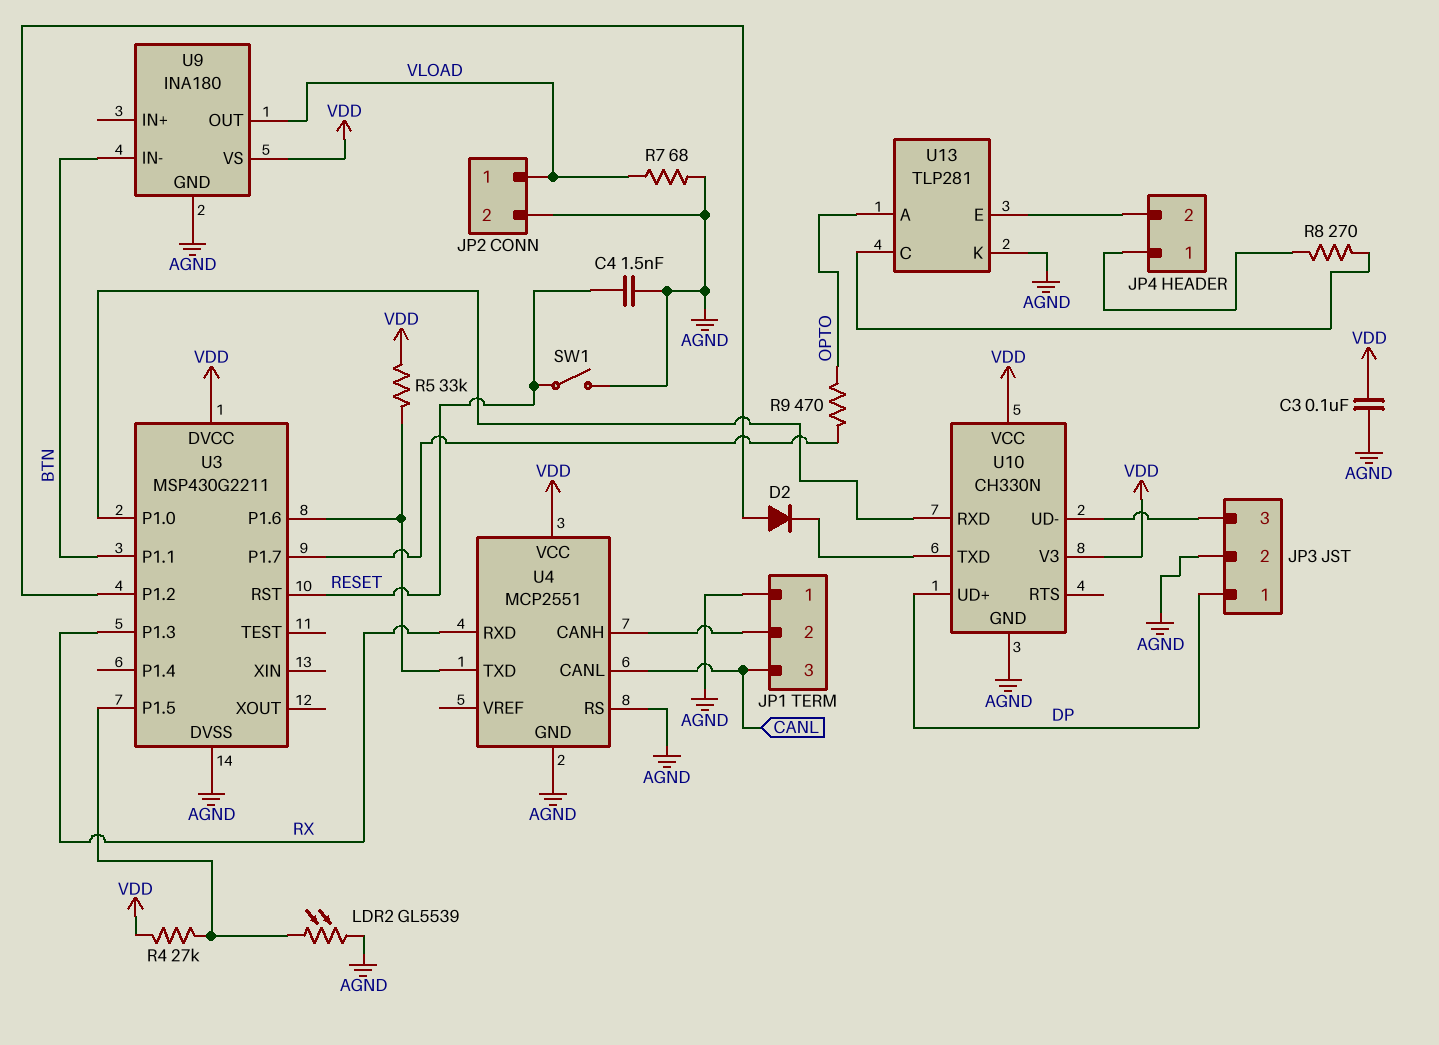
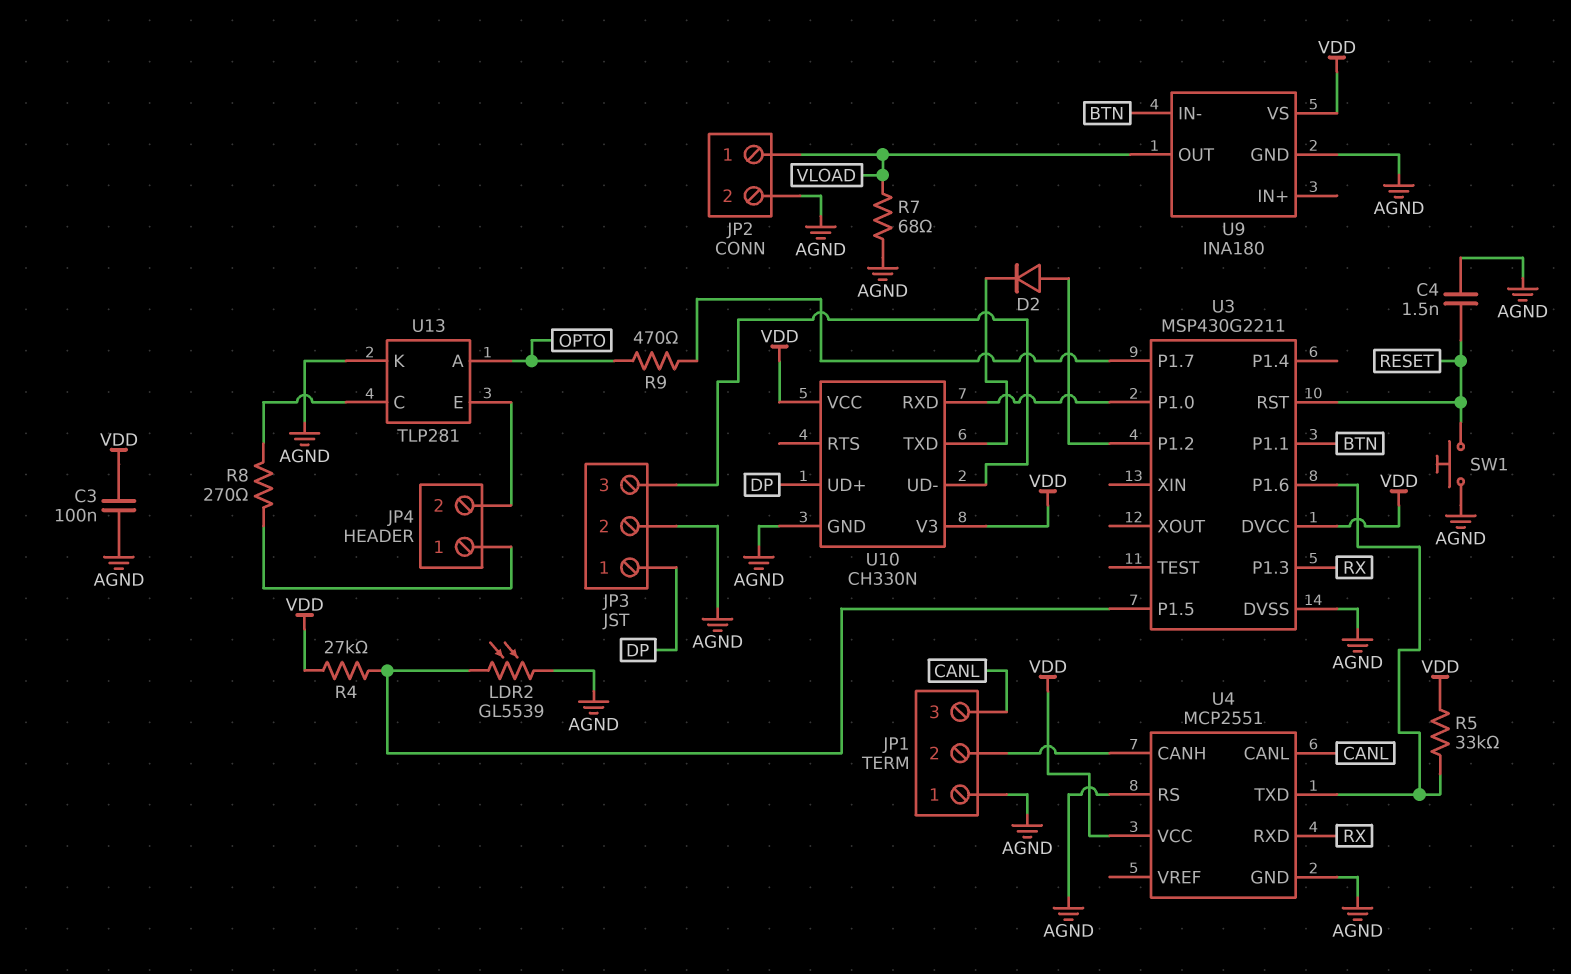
SW1: switch (AGND, RESET) -> button (AGND, RESET)

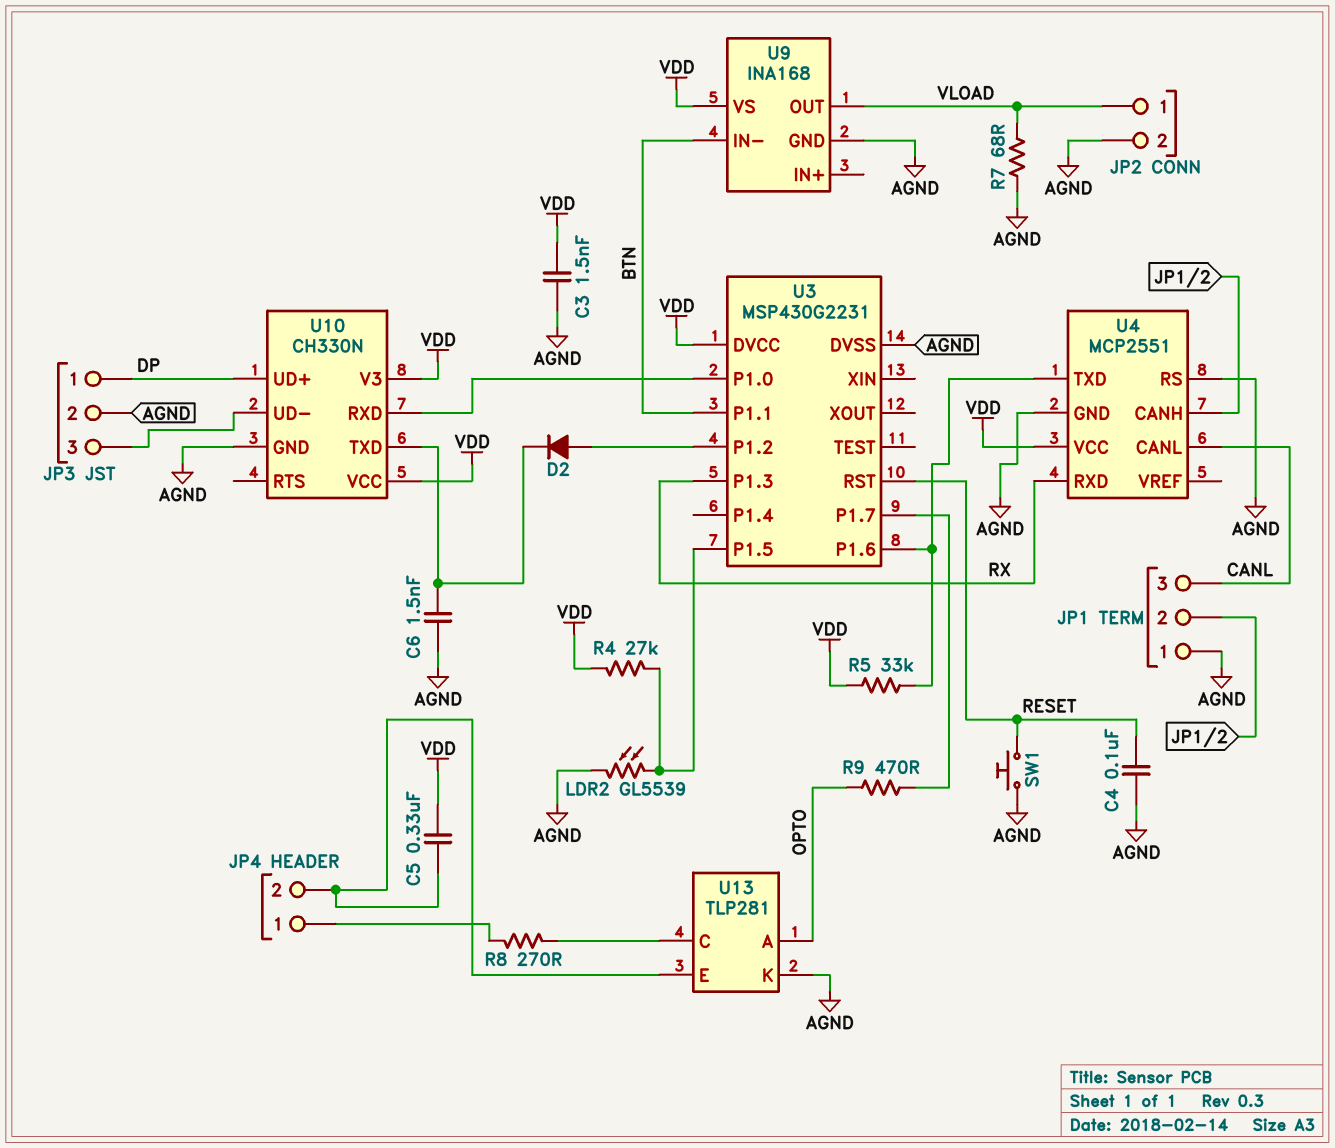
C3: 100nF (AGND, VDD) -> 1.5nF (AGND, VDD)
C4: 1.5nF (AGND, RESET) -> 100nF (AGND, RESET)
C5: none -> 330nF (JP4/2, VDD)
C6: none -> 1.5nF (AGND, U10/TXD)
U3: MSP430G2211 -> MSP430G2231
U9: INA180 -> INA168

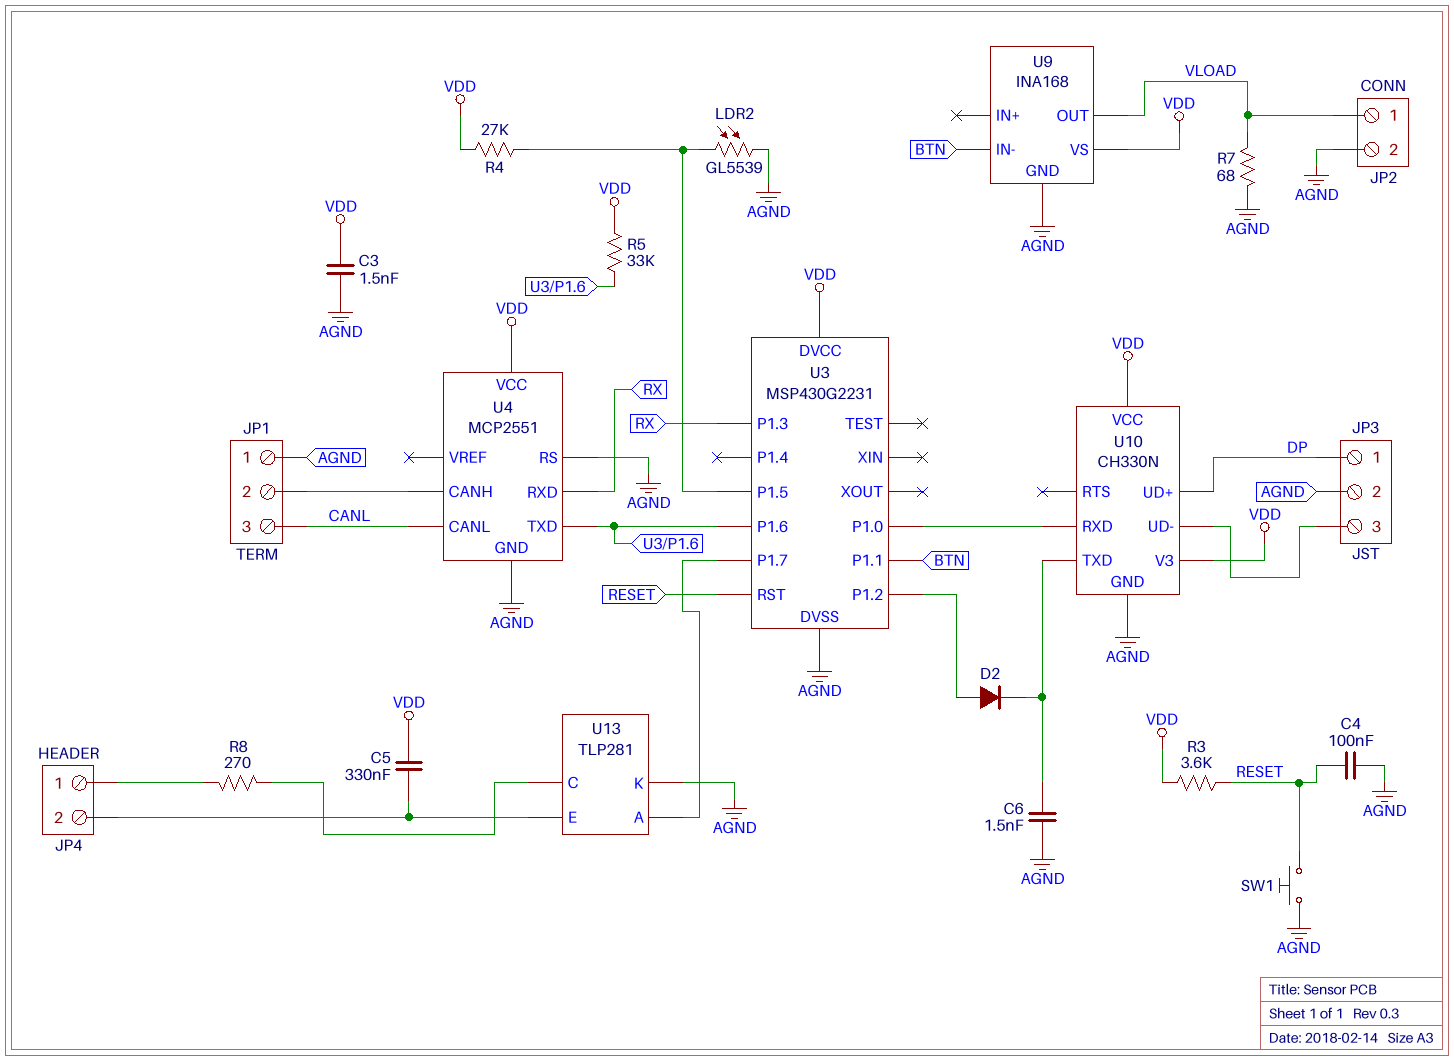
R3: none -> 3.6k (RESET, VDD)
R9: 470 (OPTO, U3/P1.7) -> none
U13 pin A: OPTO -> U3/P1.7

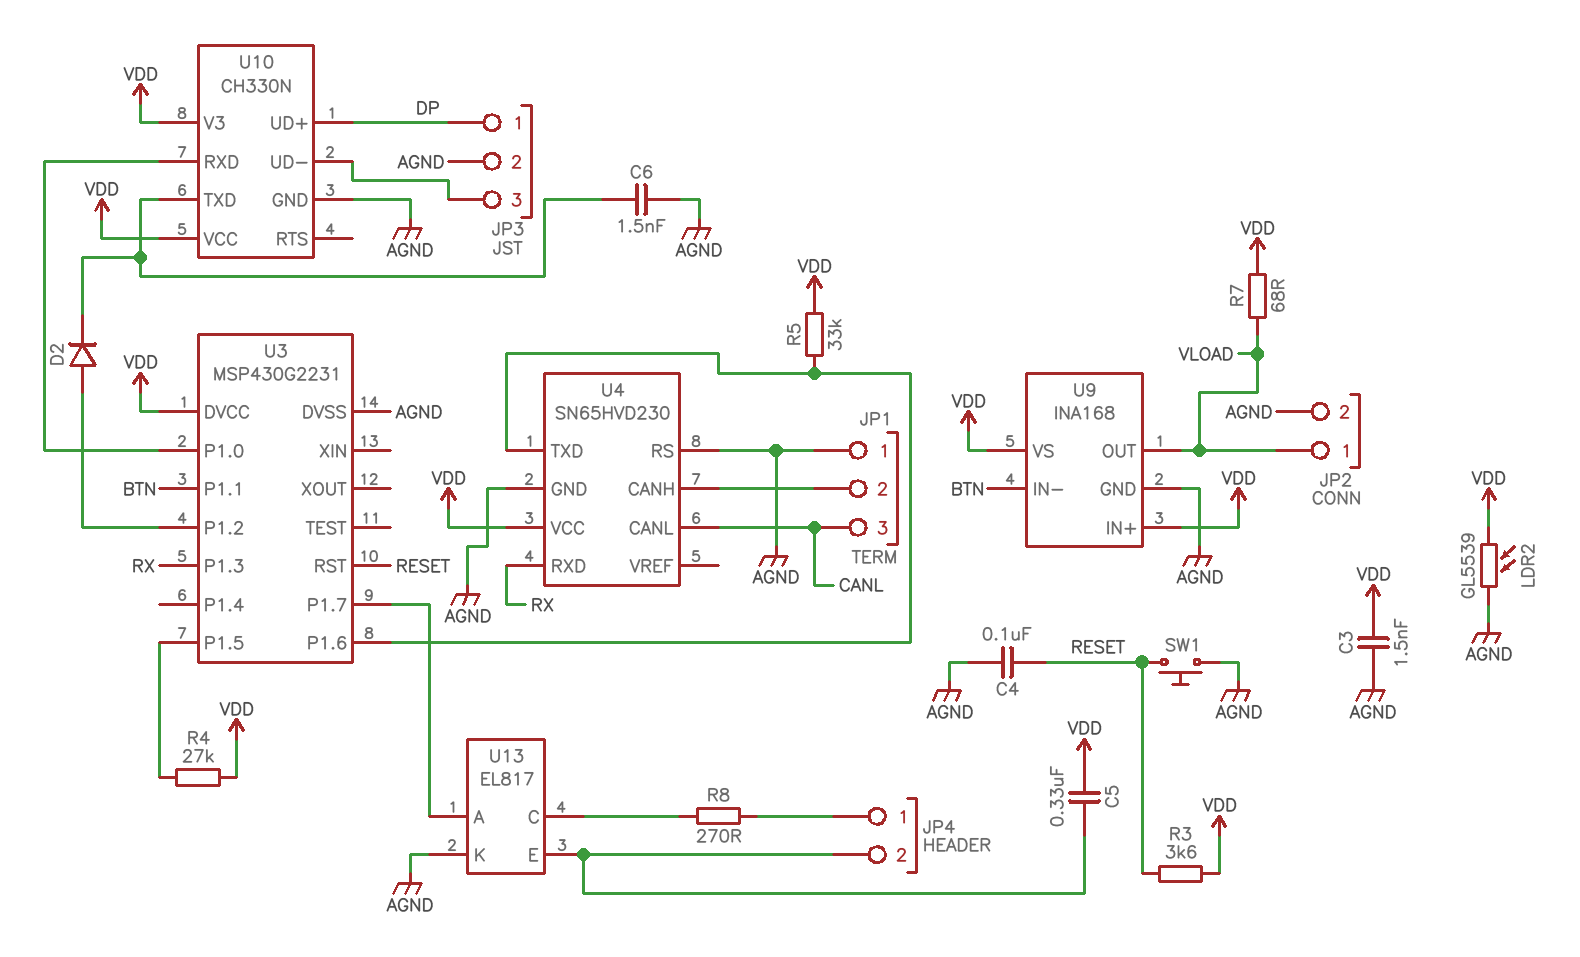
LDR2: GL5539 (AGND, U3/P1.5) -> GL5539 (AGND, VDD)
R7: 68 (AGND, VLOAD) -> 68 (VDD, VLOAD)
U4: MCP2551 -> SN65HVD230
U9 pin IN+: none -> VDD
U13: TLP281 -> EL817

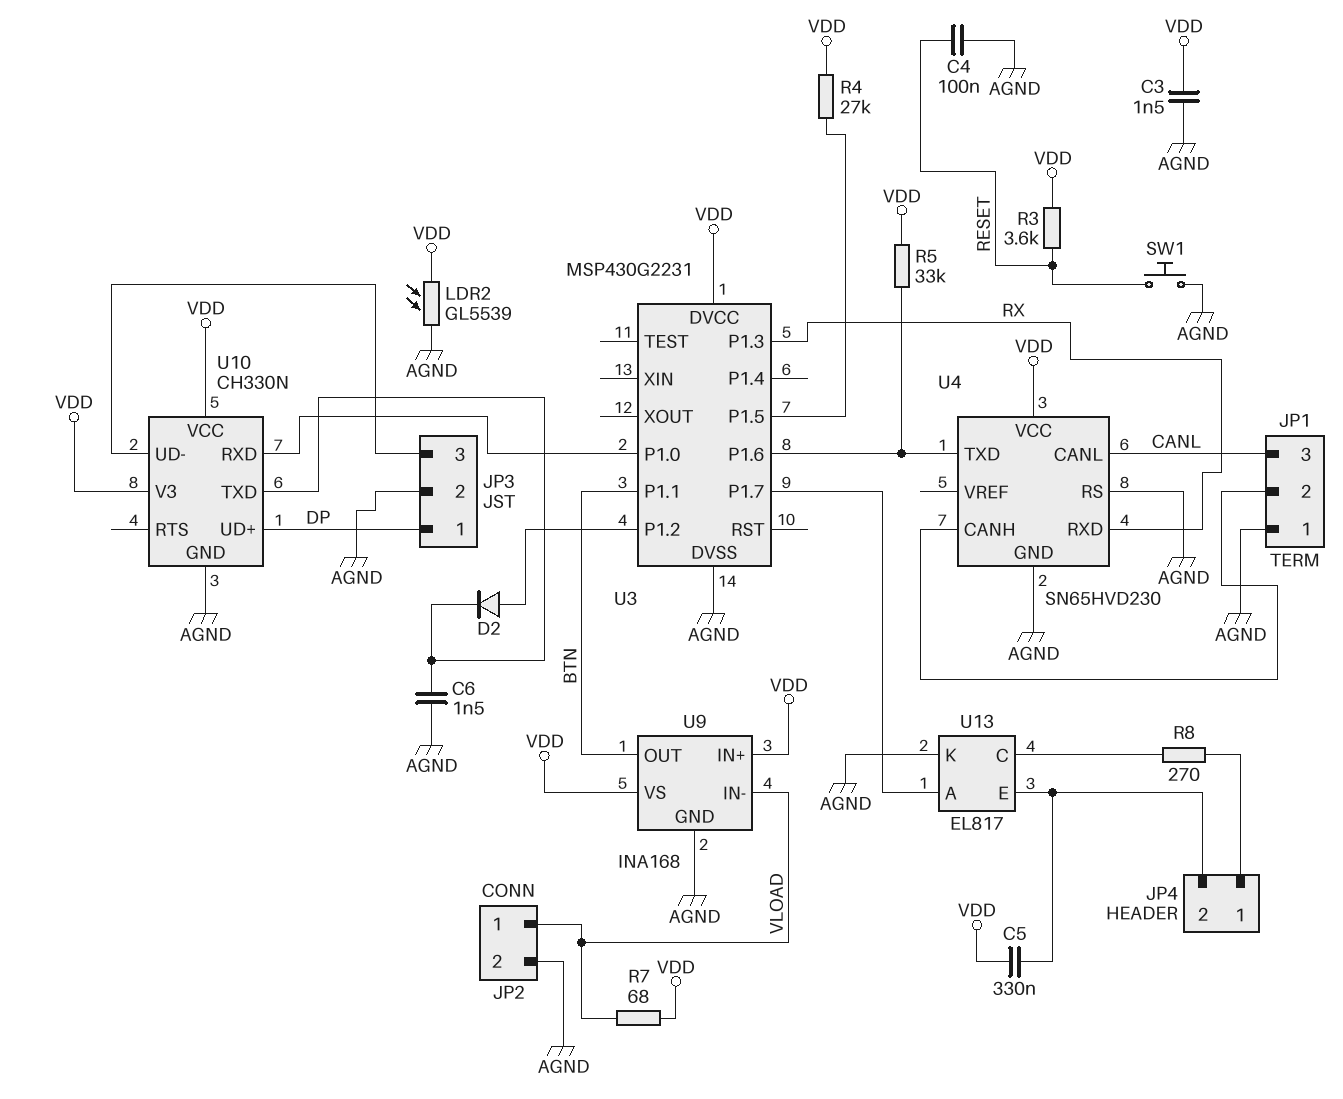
U3 pin RST: RESET -> none
U9 pin IN-: BTN -> VLOAD
U9 pin OUT: VLOAD -> BTN

